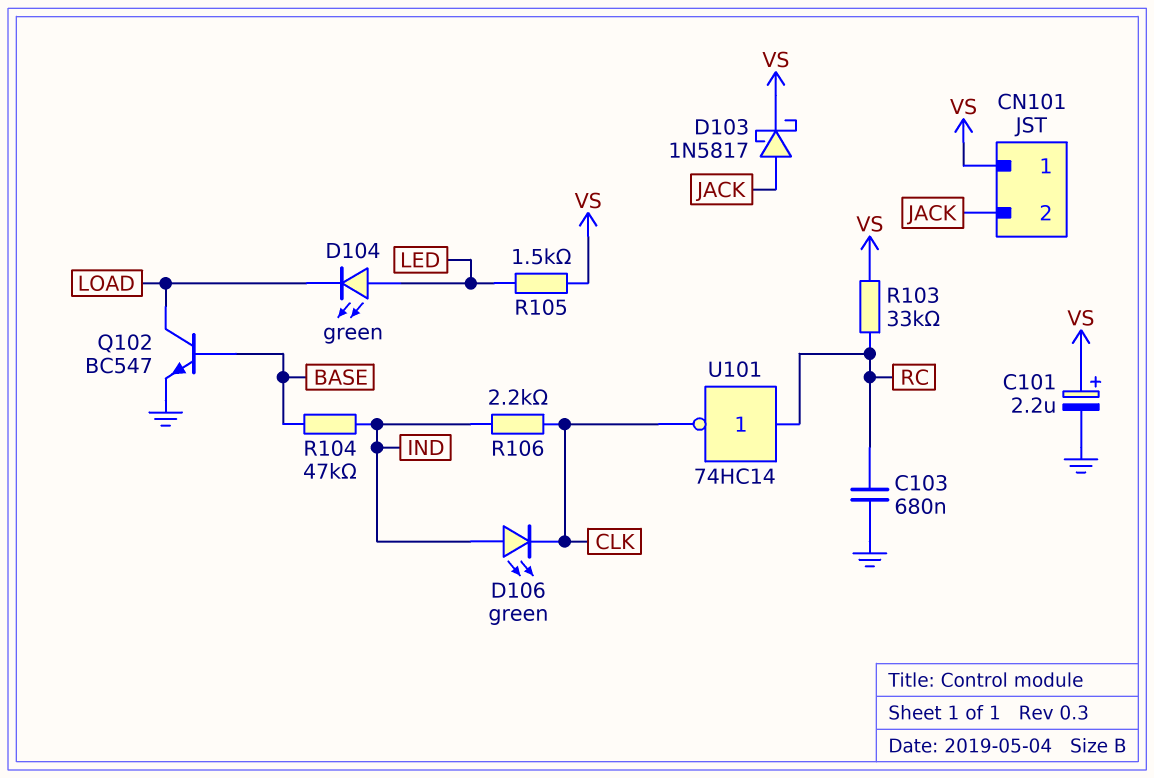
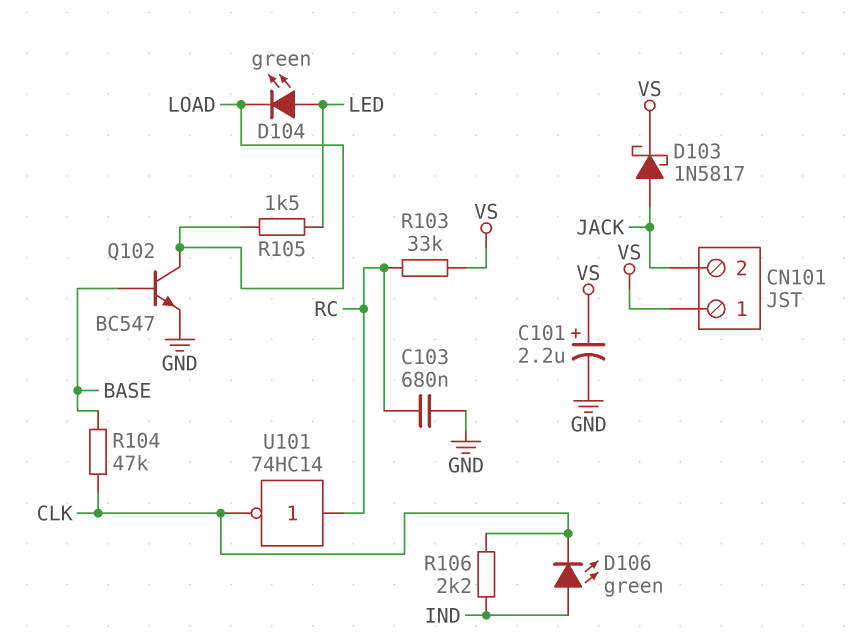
R104: 47k (BASE, IND) -> 47k (BASE, CLK)
R105: 1.5k (LED, VS) -> 1.5k (LED, LOAD)

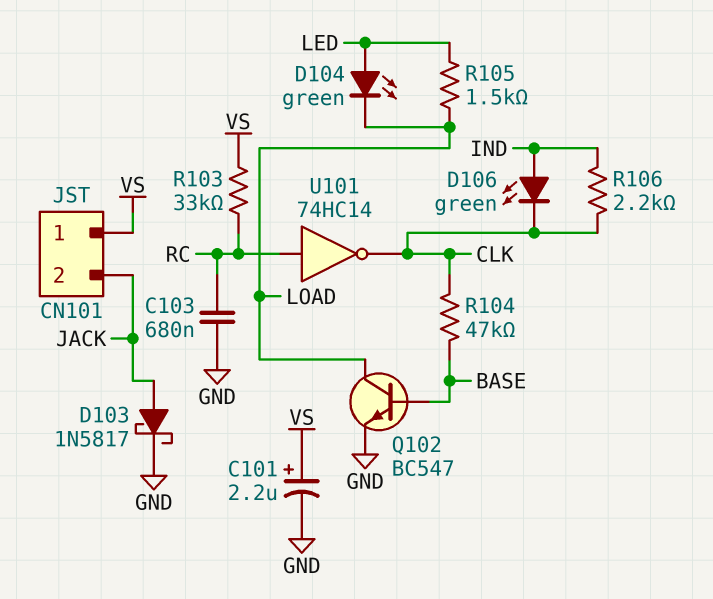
D103: schottky 1N5817 (A JACK, K VS) -> schottky 1N5817 (A JACK, K GND)

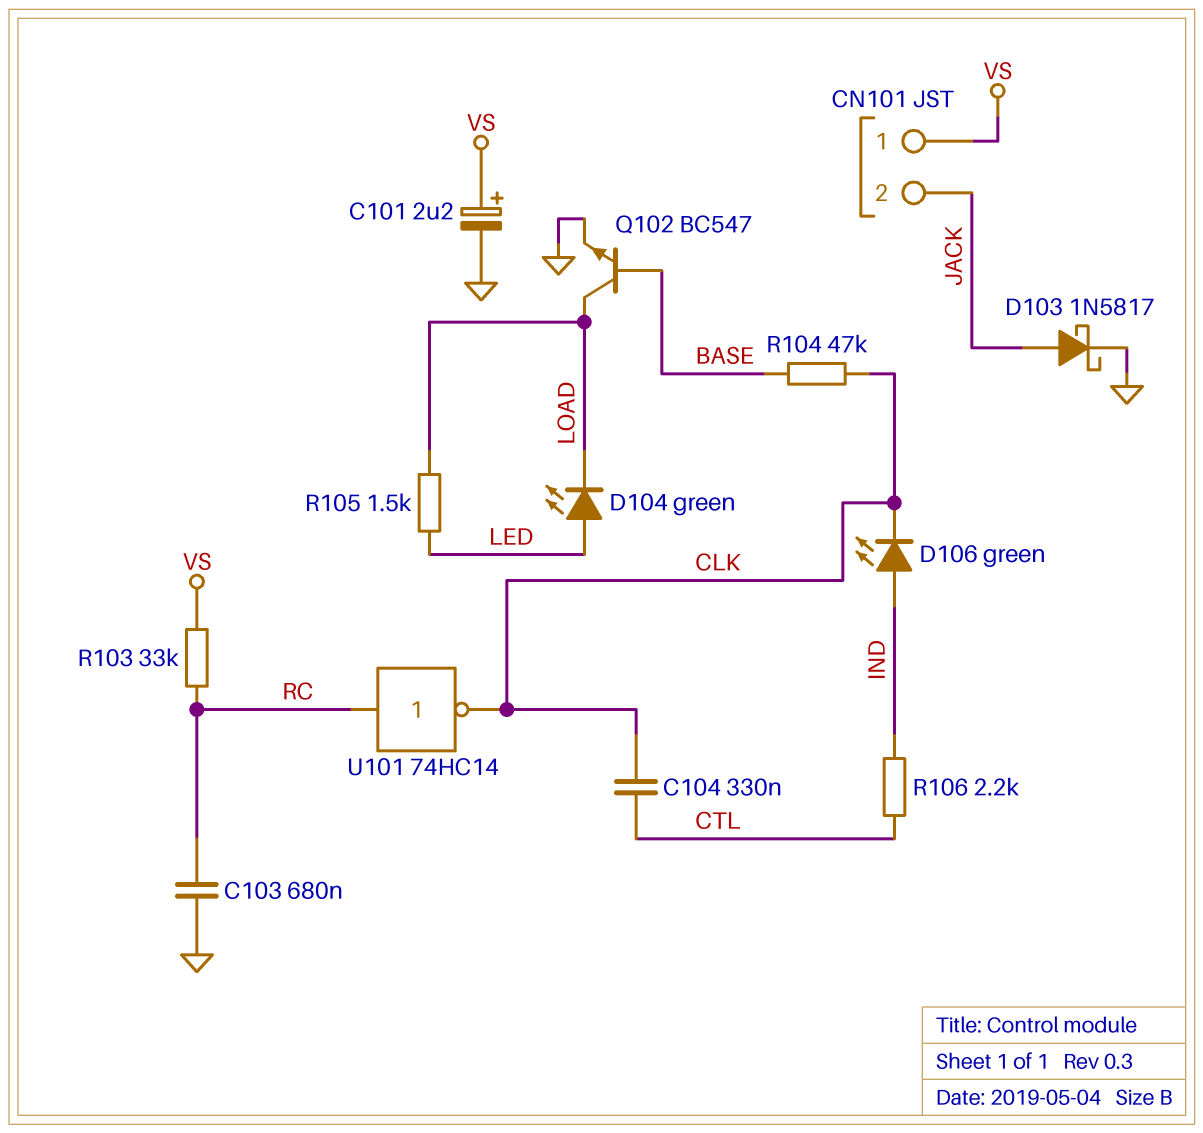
C104: none -> 330nF (CLK, CTL)
R106: 2.2k (CLK, IND) -> 2.2k (CTL, IND)

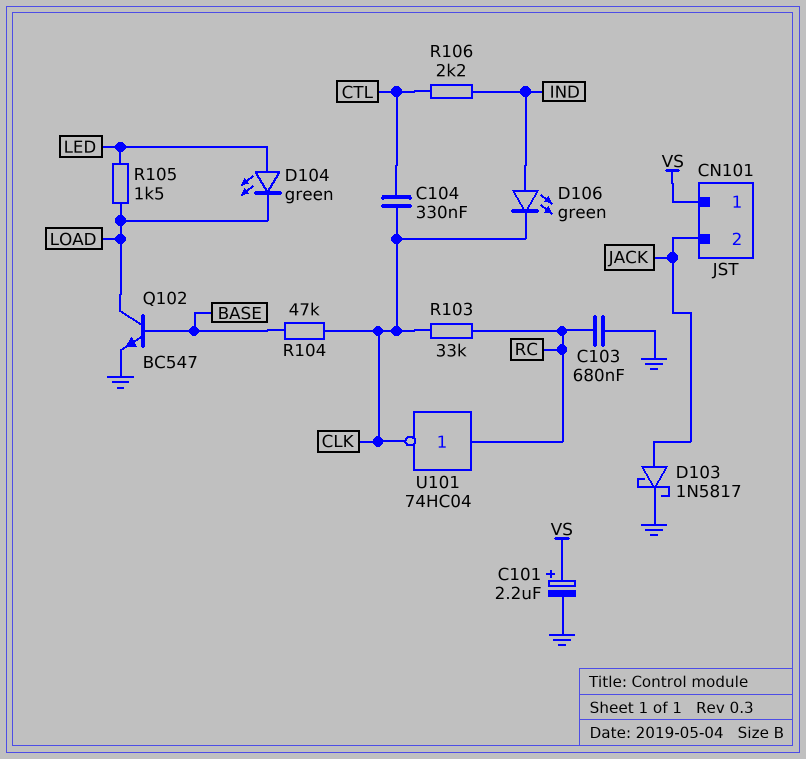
R103: 33k (RC, VS) -> 33k (CLK, RC)
U101: NOT 74HC14 (in RC, out CLK) -> NOT 74HC04 (in RC, out CLK)

